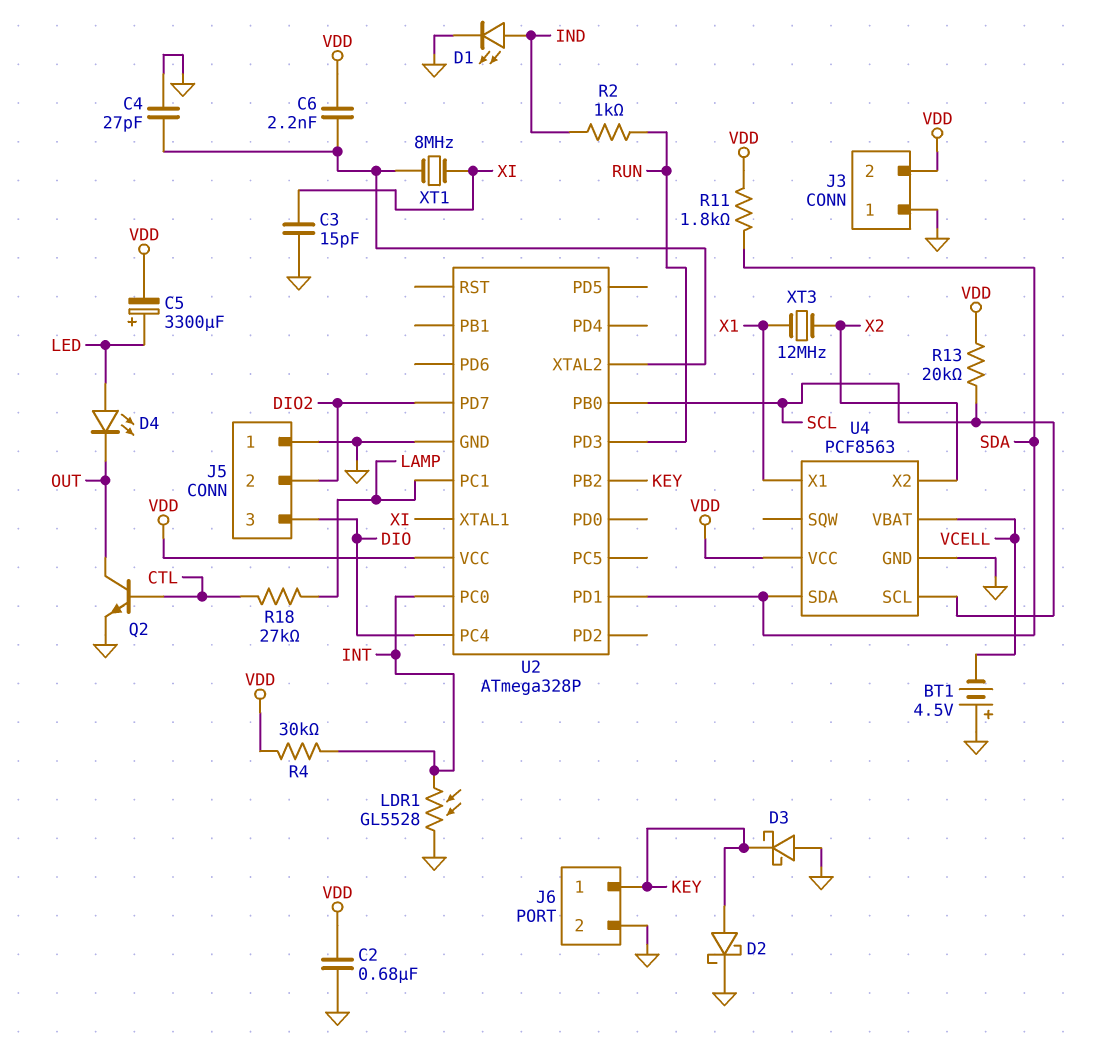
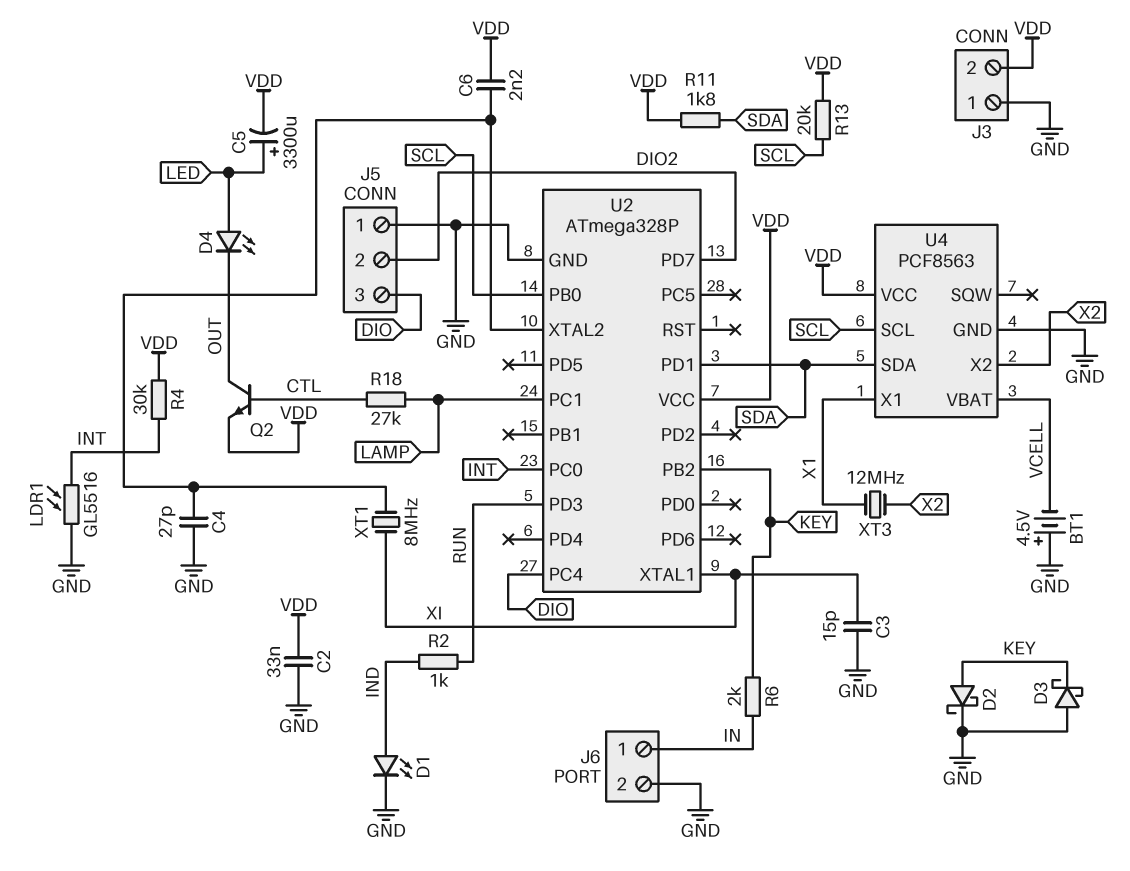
C2: 680nF (GND, VDD) -> 33nF (GND, VDD)
J6 pin 1: KEY -> IN
LDR1: GL5528 (GND, INT) -> GL5516 (GND, INT)
Q2: NPN (B CTL, C OUT, E GND) -> NPN (B CTL, C OUT, E VDD)
R6: none -> 2k (IN, KEY)

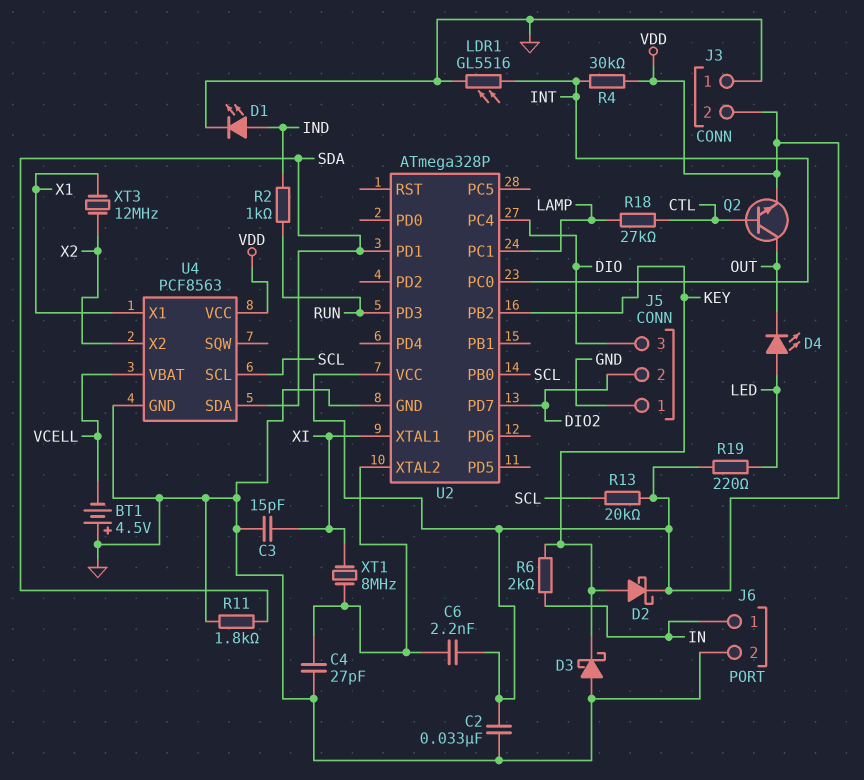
C5: 3300uF (plus LED, minus VDD) -> none
D2: schottky (A KEY, K GND) -> schottky (A KEY, K VDD)
R11: 1.8k (SDA, VDD) -> 1.8k (GND, SDA)
R19: none -> 220 (LED, VDD)

